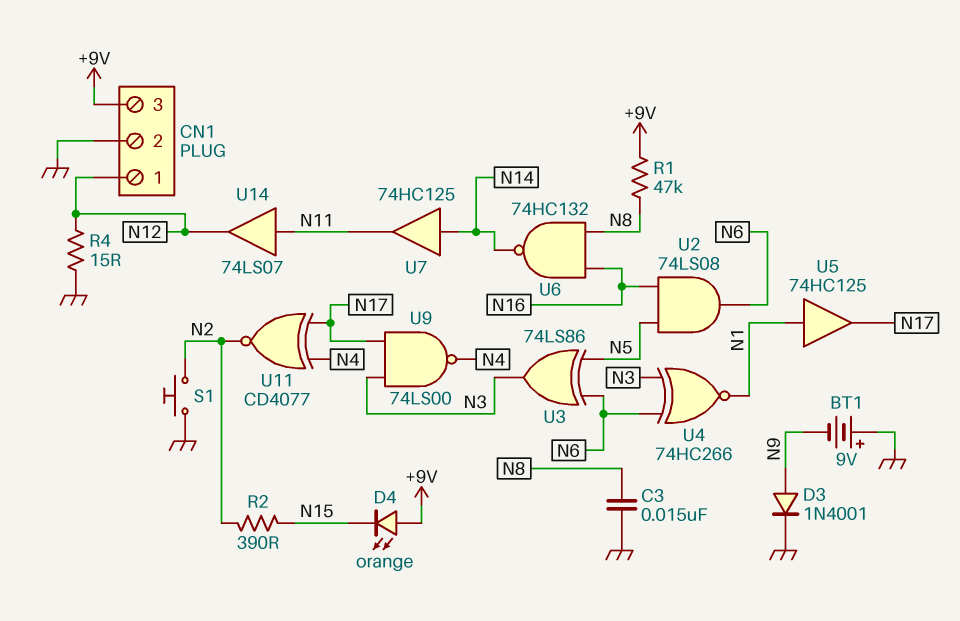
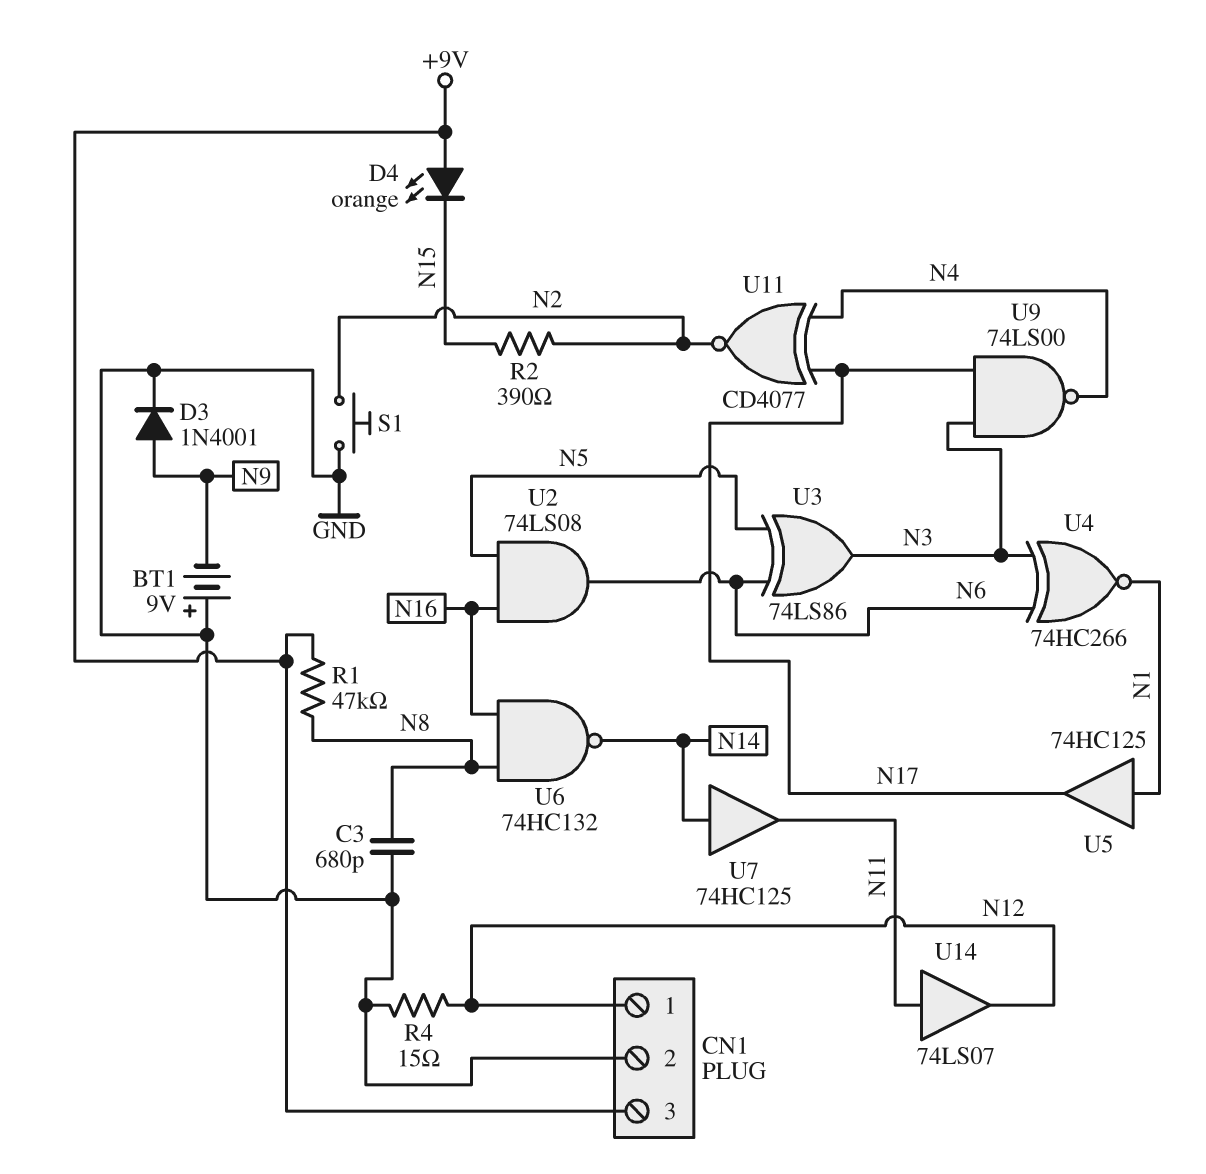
C3: 15nF (GND, N8) -> 680pF (GND, N8)

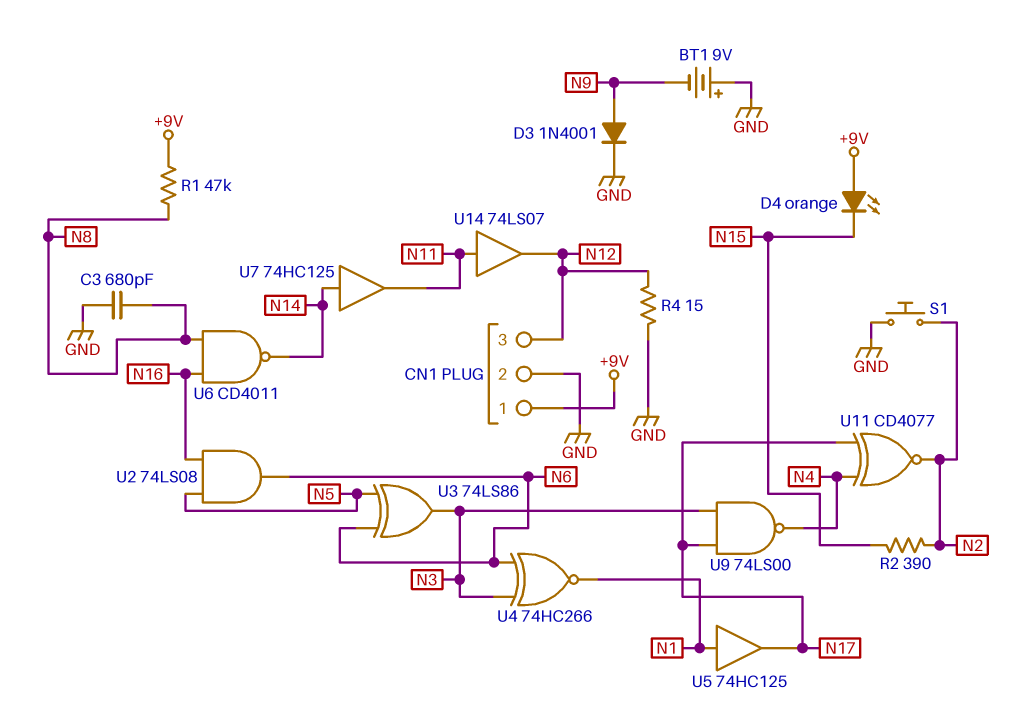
CN1 pin 1: N12 -> +9V
CN1 pin 3: +9V -> N12
U6: NAND 74HC132 (in N8, in N16, out N14) -> NAND CD4011 (in N8, in N16, out N14)

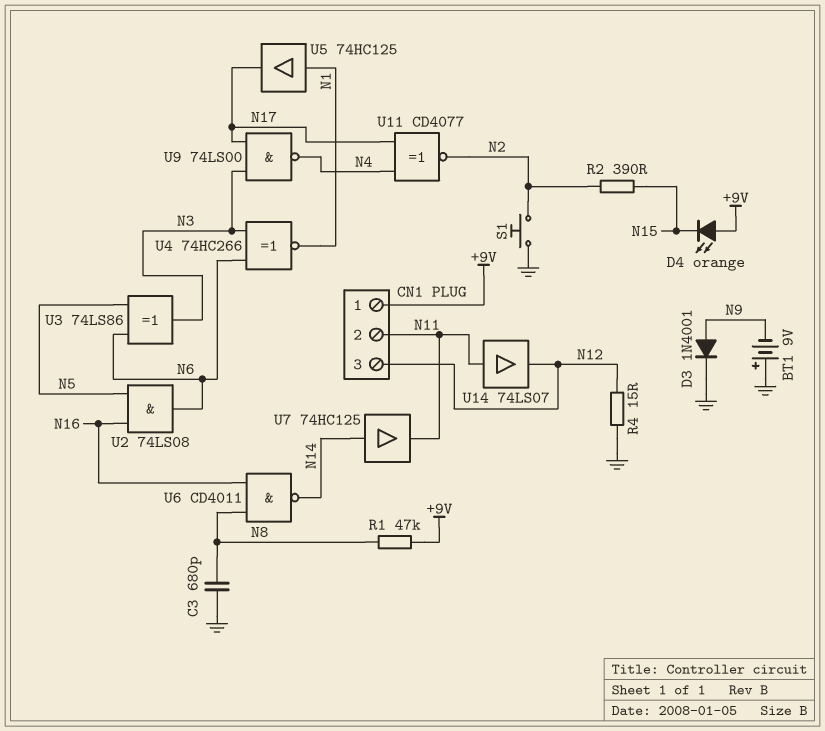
CN1 pin 2: GND -> N11

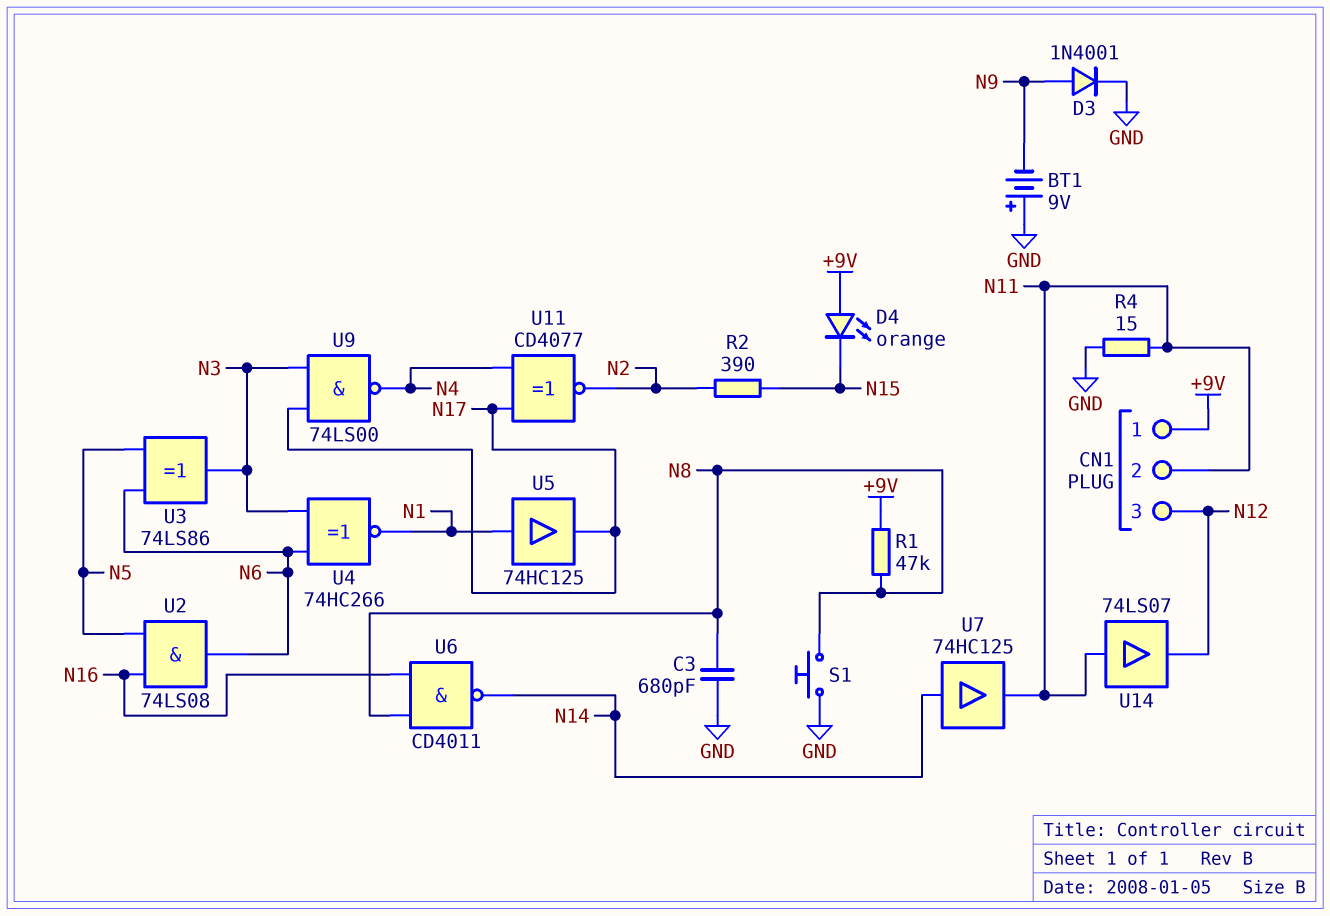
R4: 15 (GND, N12) -> 15 (GND, N11)
S1: button (GND, N2) -> button (GND, N8)

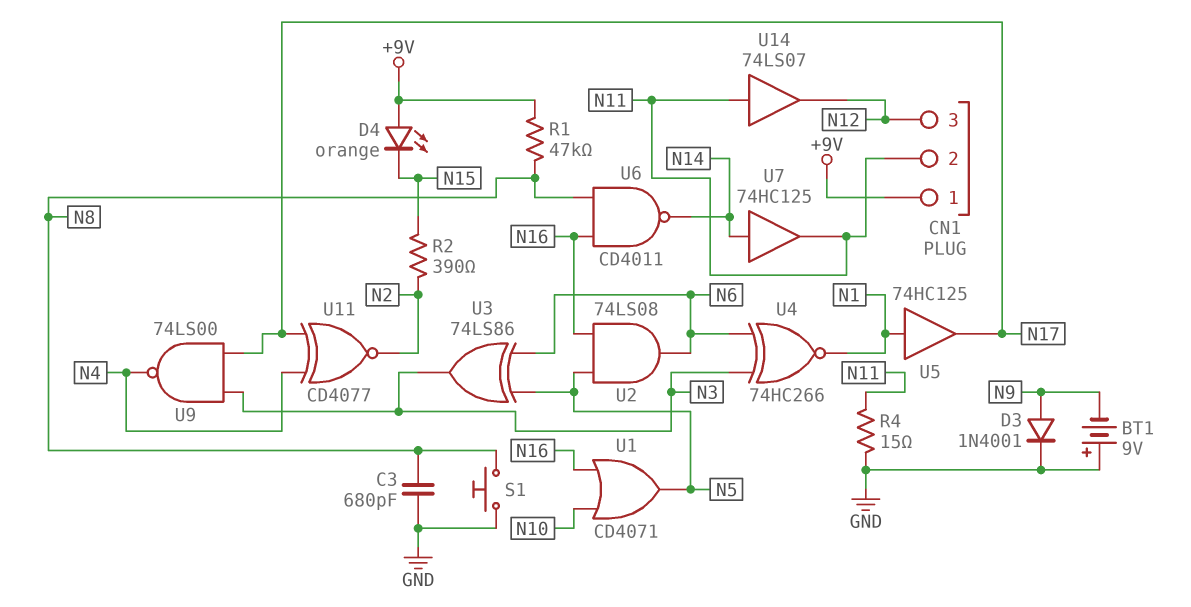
U1: none -> OR CD4071 (in N10, in N16, out N5)

